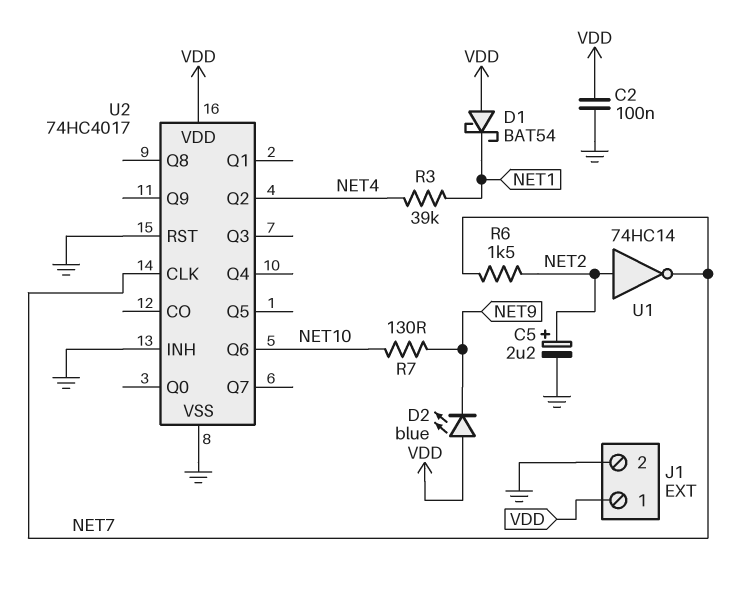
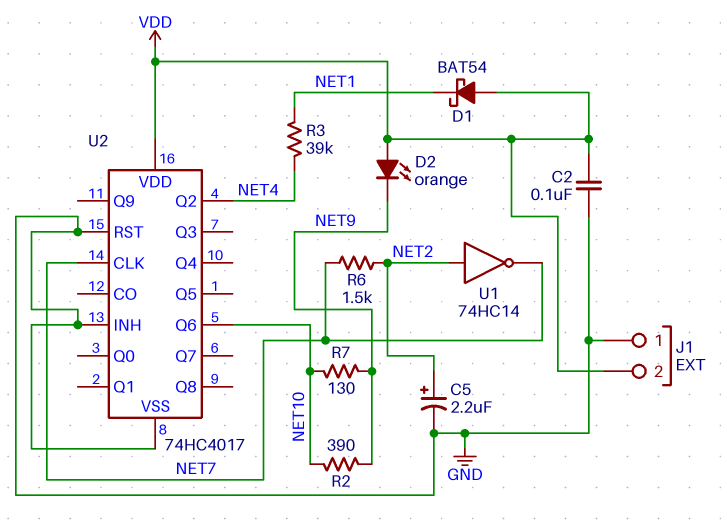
D2: LED blue (A VDD, K NET9) -> LED orange (A VDD, K NET9)
J1 pin 1: VDD -> GND
J1 pin 2: GND -> VDD
R2: none -> 390 (NET9, NET10)

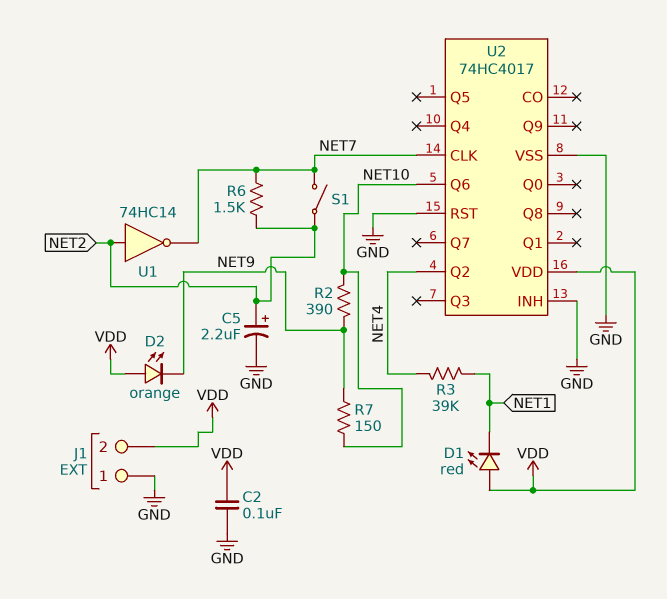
D1: schottky BAT54 (A VDD, K NET1) -> LED red (A VDD, K NET1)
R7: 130 (NET9, NET10) -> 150 (NET9, NET10)
S1: none -> switch (NET2, NET7)

